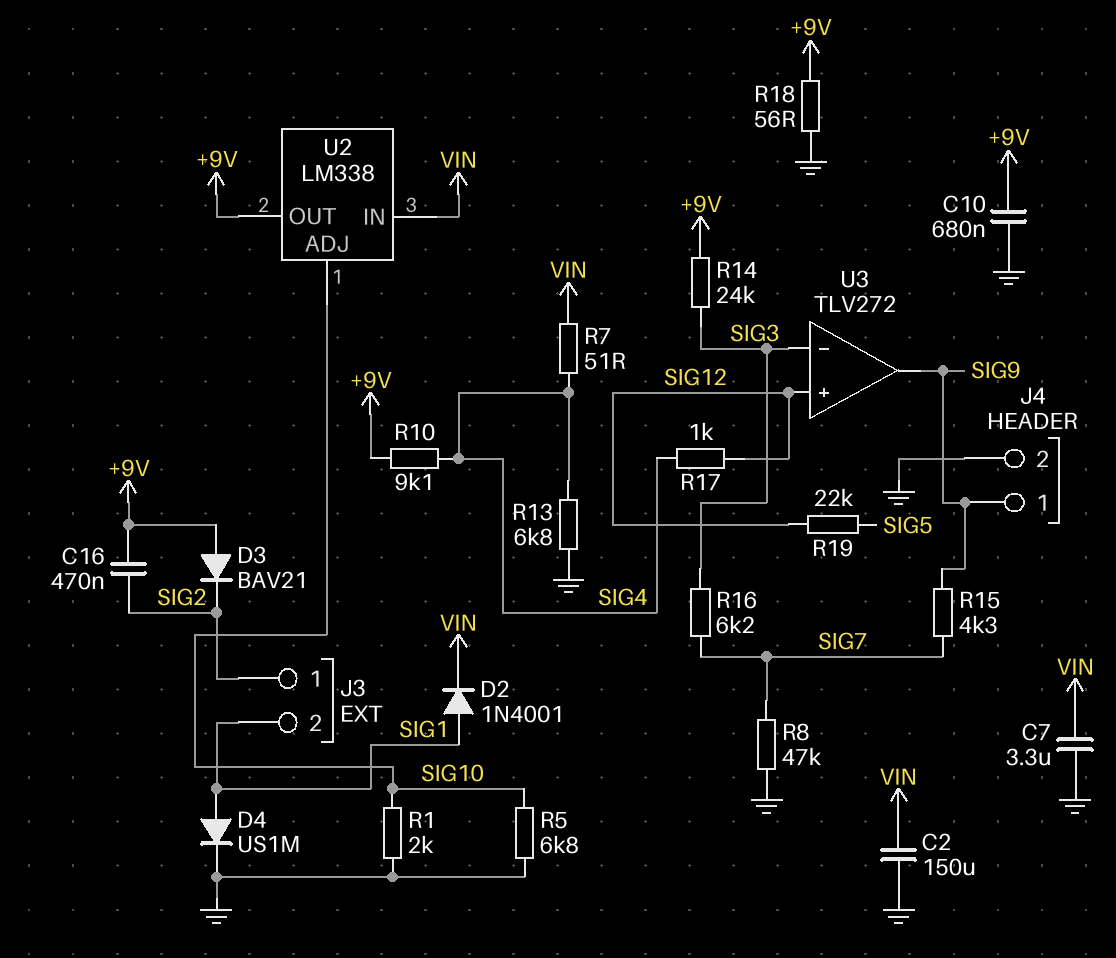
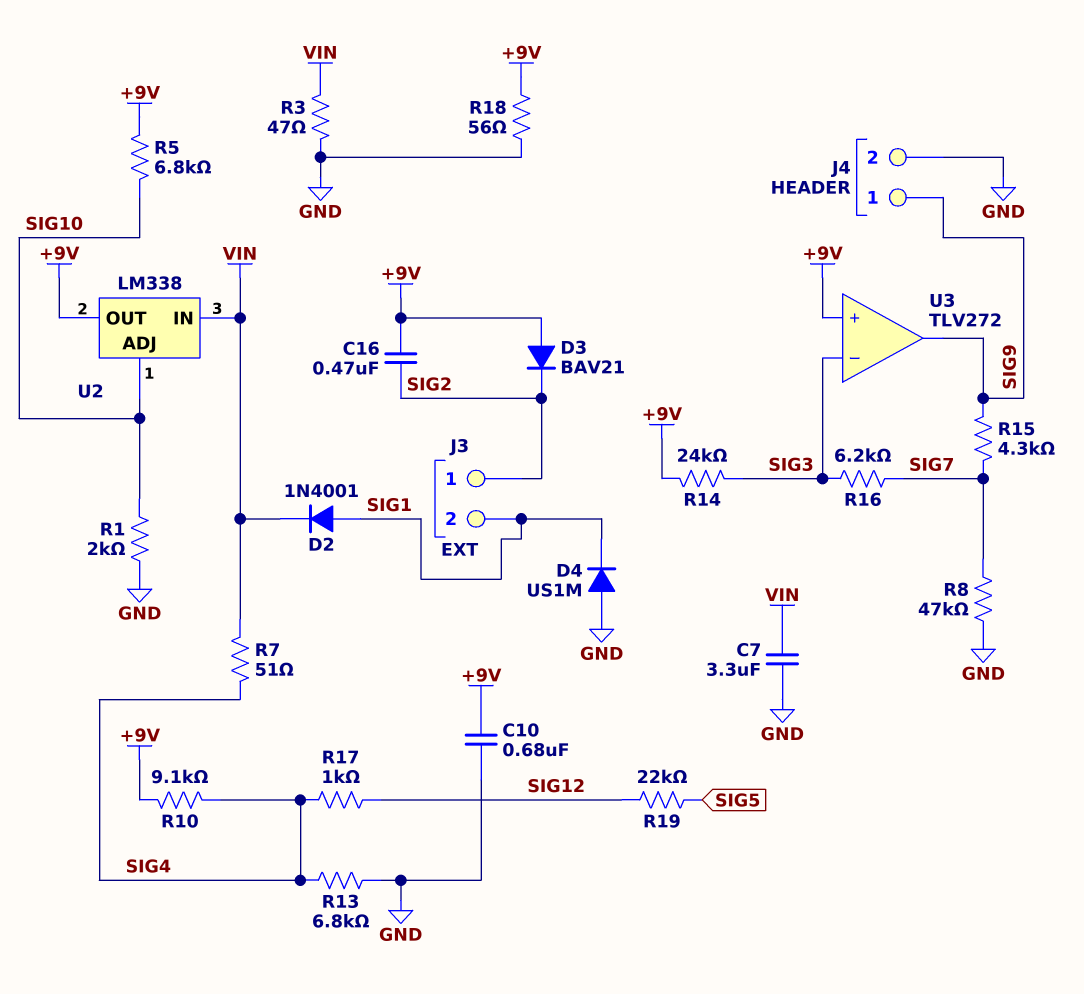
C2: 150uF (GND, VIN) -> none
D4: diode US1M (A SIG1, K GND) -> diode US1M (A GND, K SIG1)
R3: none -> 47 (GND, VIN)
R5: 6.8k (GND, SIG10) -> 6.8k (+9V, SIG10)
U3 pin in+: SIG12 -> +9V

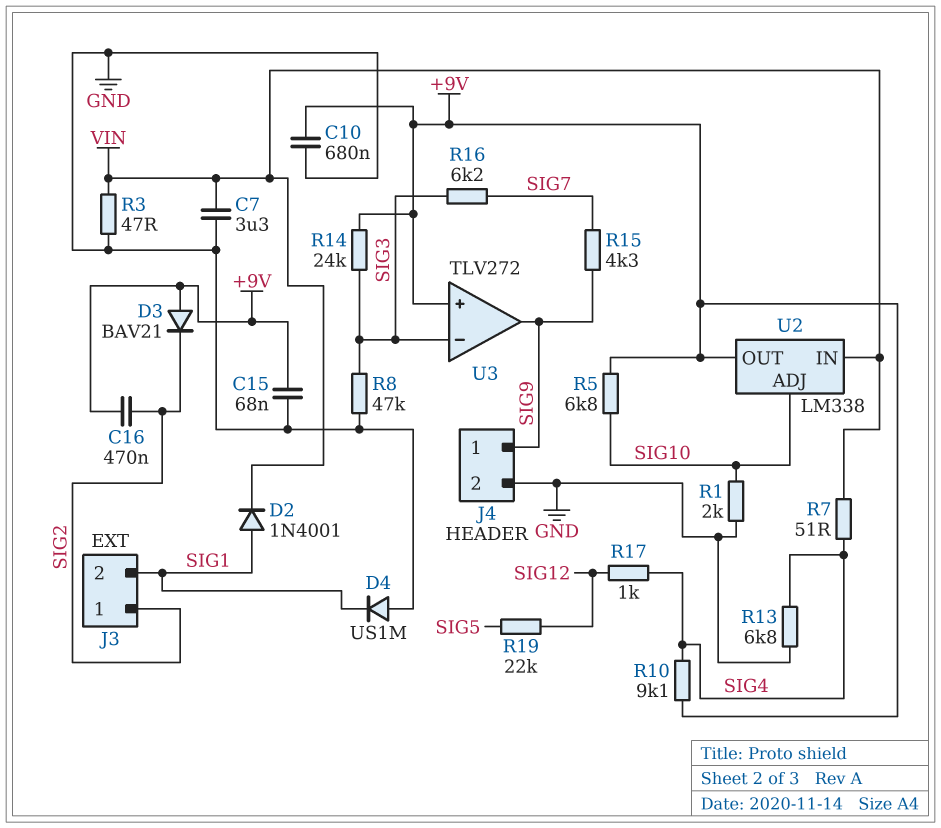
C15: none -> 68nF (+9V, GND)
R8: 47k (GND, SIG7) -> 47k (GND, SIG3)
R18: 56 (+9V, GND) -> none

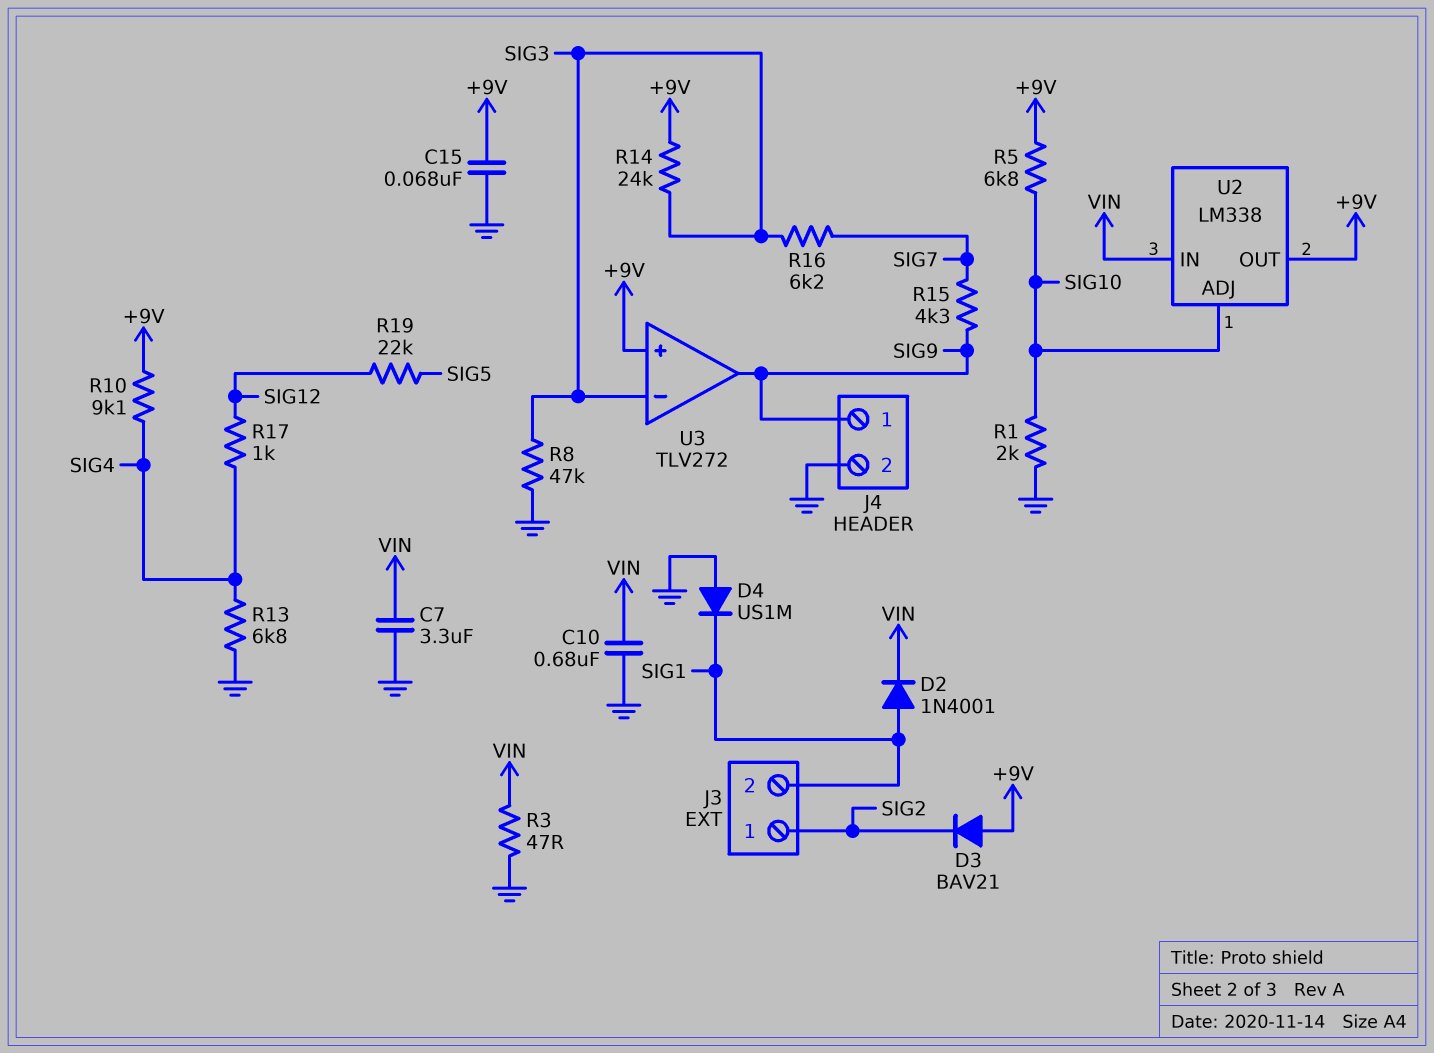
C10: 680nF (+9V, GND) -> 680nF (GND, VIN)
C16: 470nF (+9V, SIG2) -> none
R7: 51 (SIG4, VIN) -> none

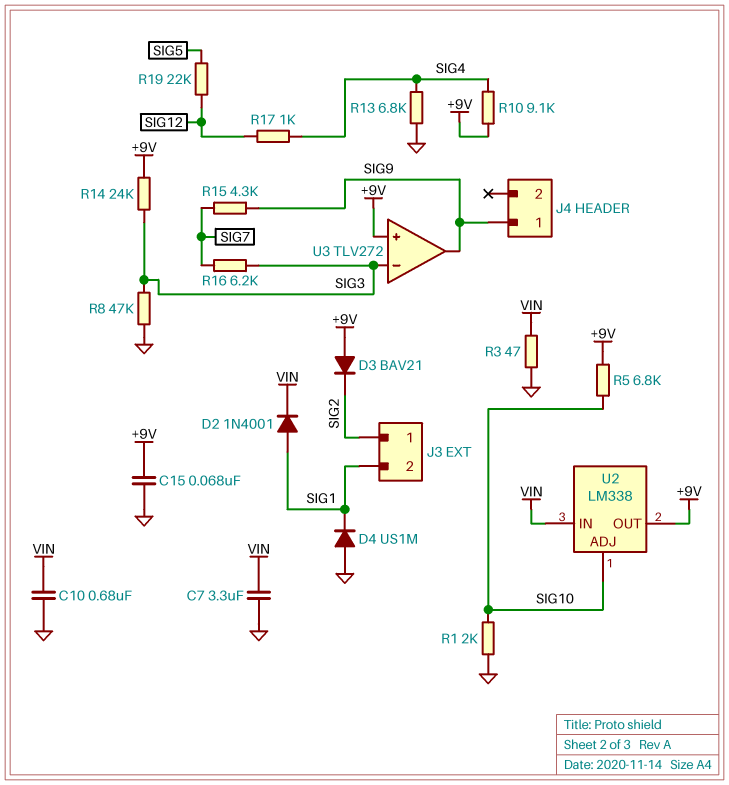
J4 pin 2: GND -> none

